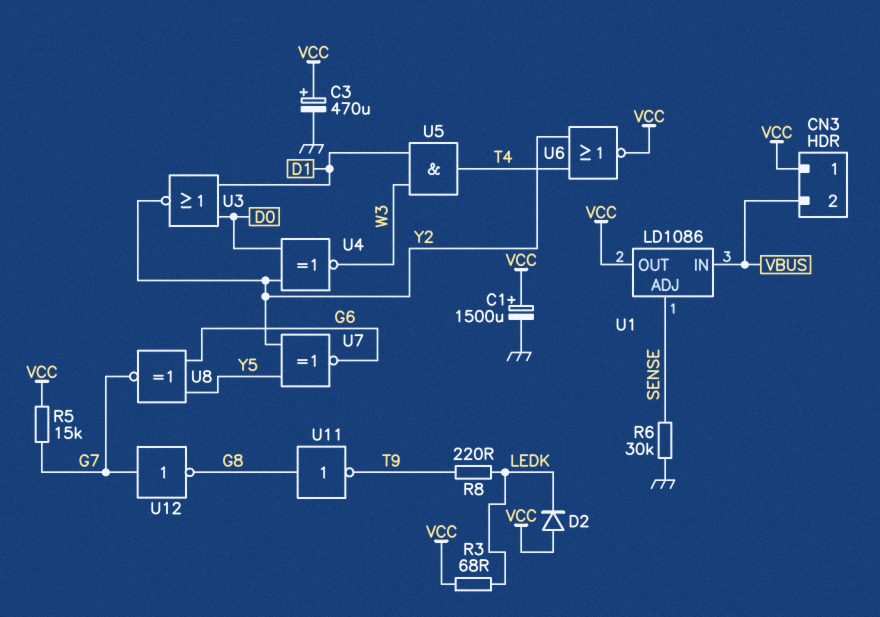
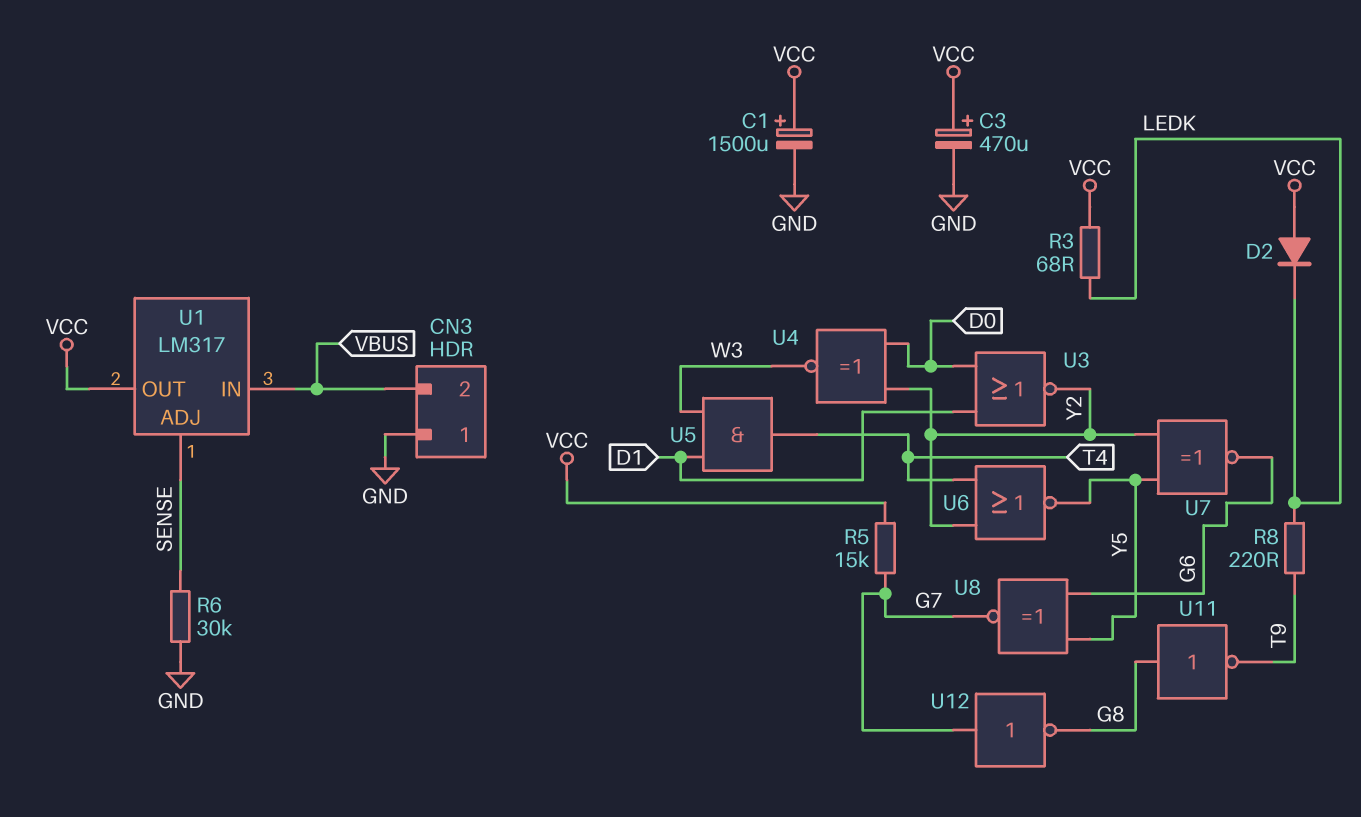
CN3 pin 1: VCC -> GND
U1: LD1086 -> LM317
U6: NOR (in T4, in Y2, out VCC) -> NOR (in T4, in Y2, out Y5)

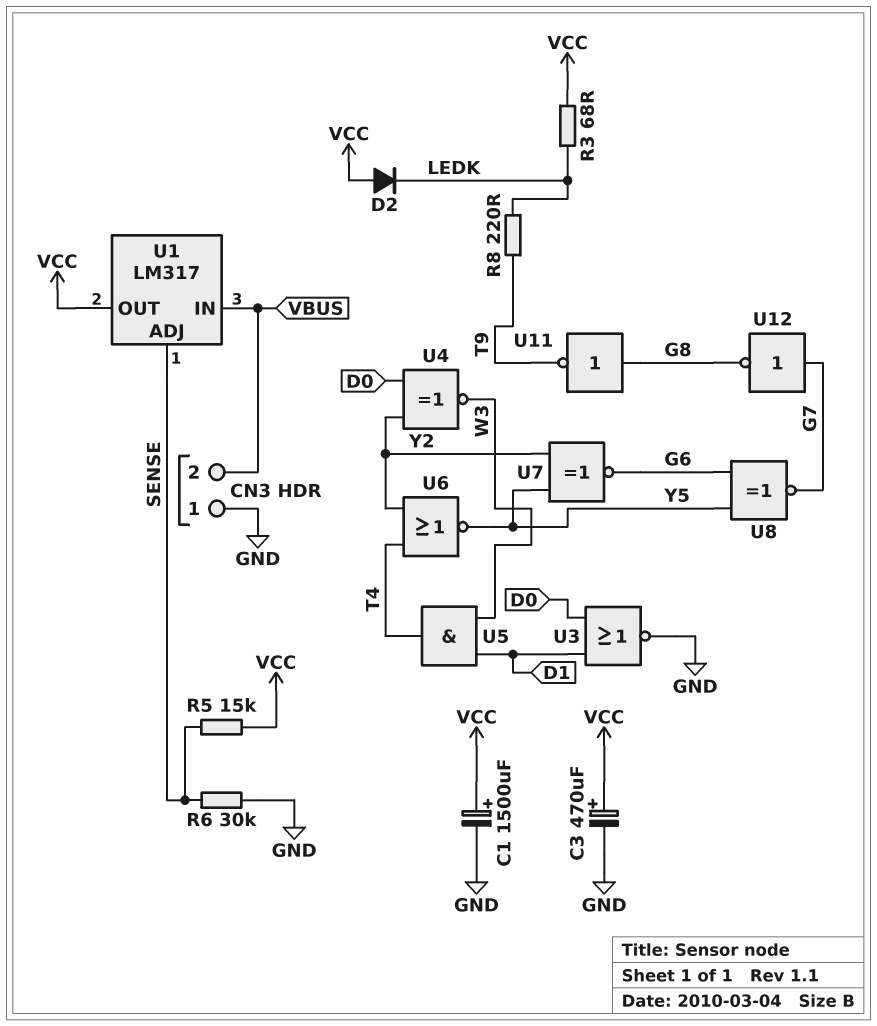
R5: 15k (G7, VCC) -> 15k (SENSE, VCC)
U3: NOR (in D0, in D1, out Y2) -> NOR (in D0, in D1, out GND)

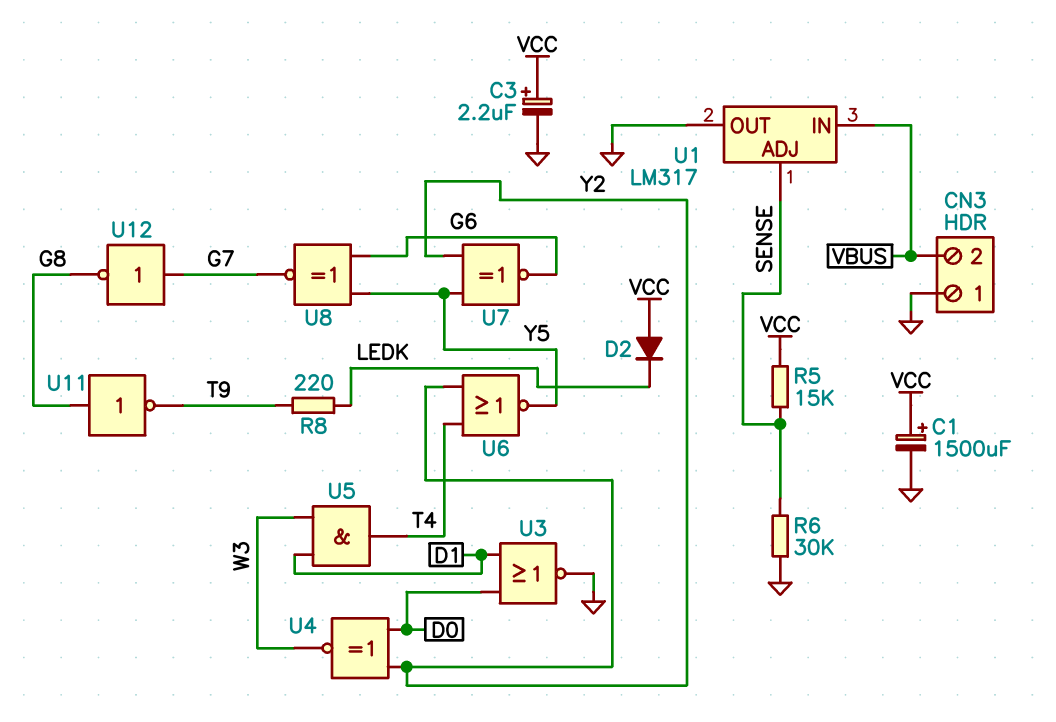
C3: 470uF (plus VCC, minus GND) -> 2.2uF (plus VCC, minus GND)
R3: 68 (LEDK, VCC) -> none
U1 pin OUT: VCC -> GND

